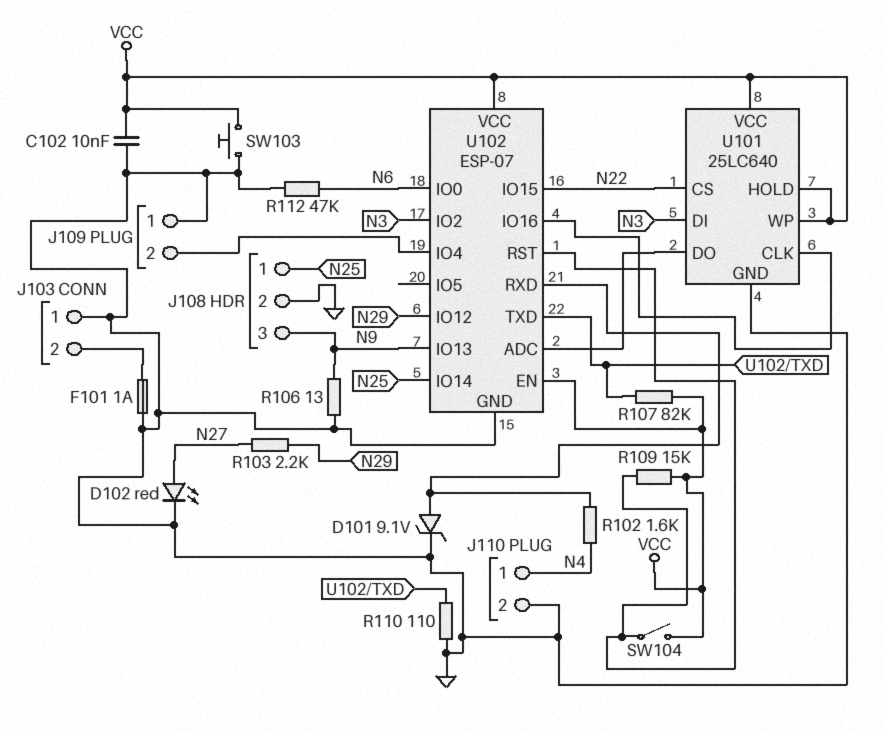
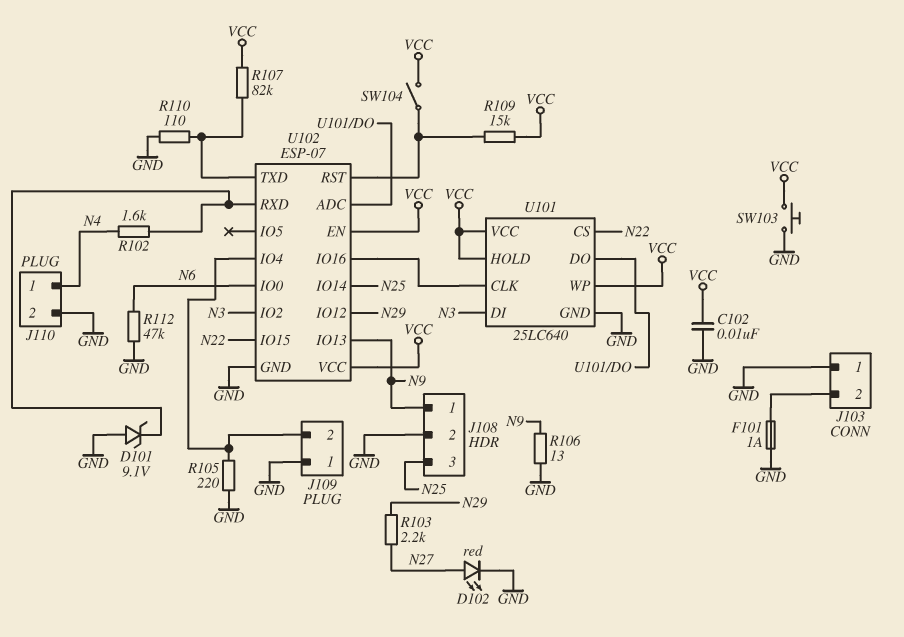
D101: zener 9.1V (A U102/RXD, K GND) -> zener 9.1V (A GND, K U102/RXD)
J108 pin 1: N25 -> N9
J108 pin 3: N9 -> N25
R105: none -> 220 (GND, J109/2)

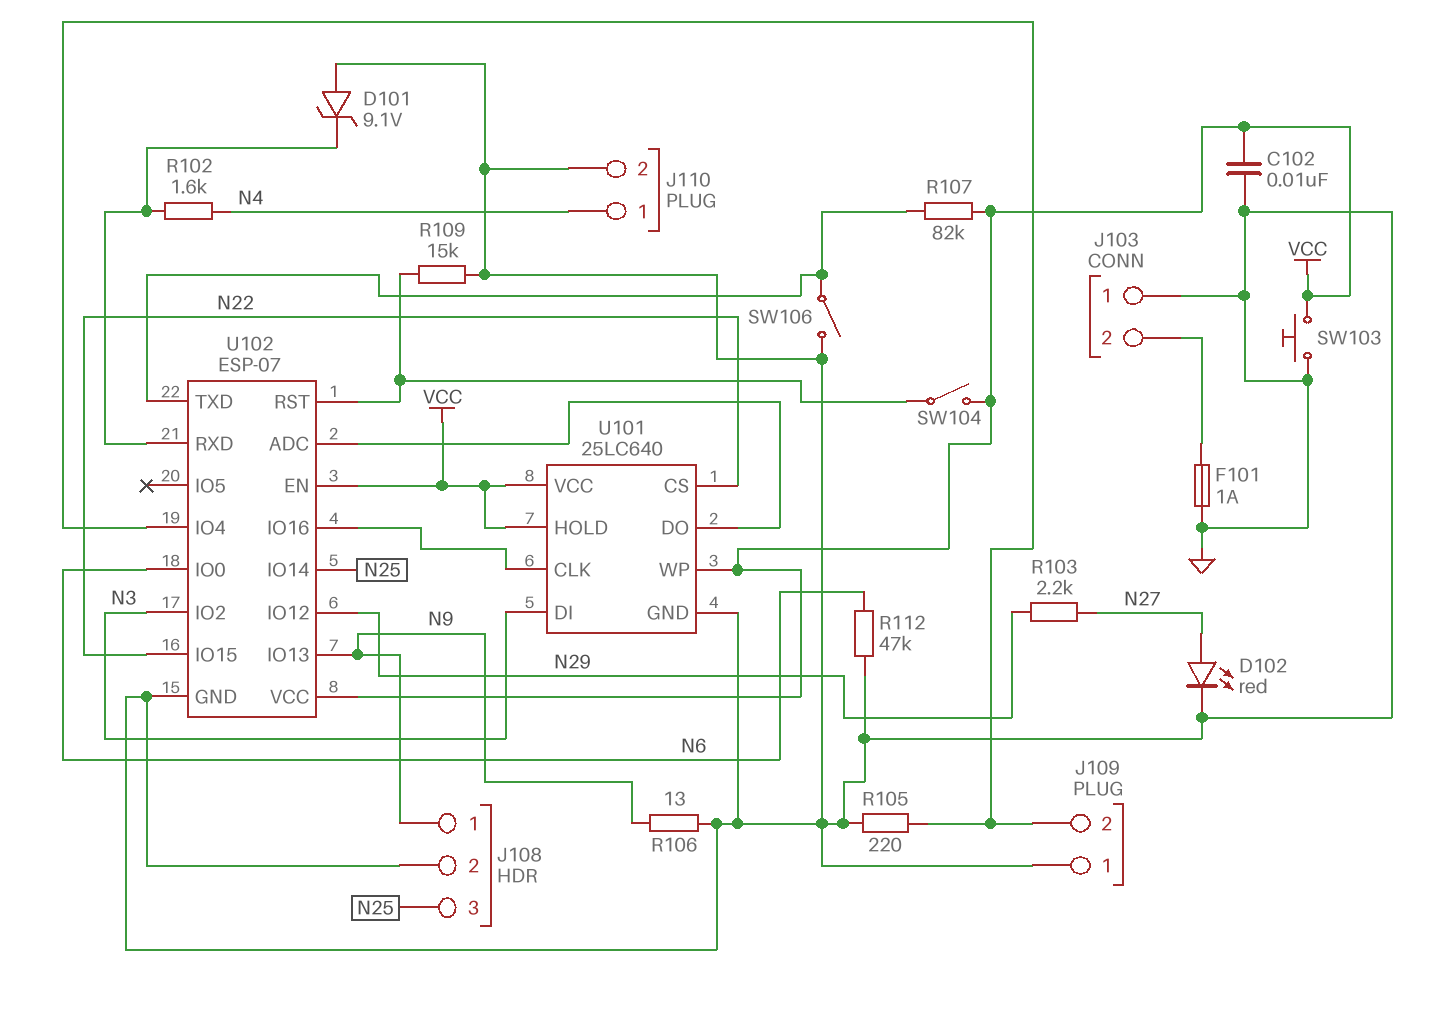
R109: 15k (U102/RST, VCC) -> 15k (GND, U102/RST)
R110: 110 (GND, U102/TXD) -> none
SW106: none -> switch (GND, U102/TXD)

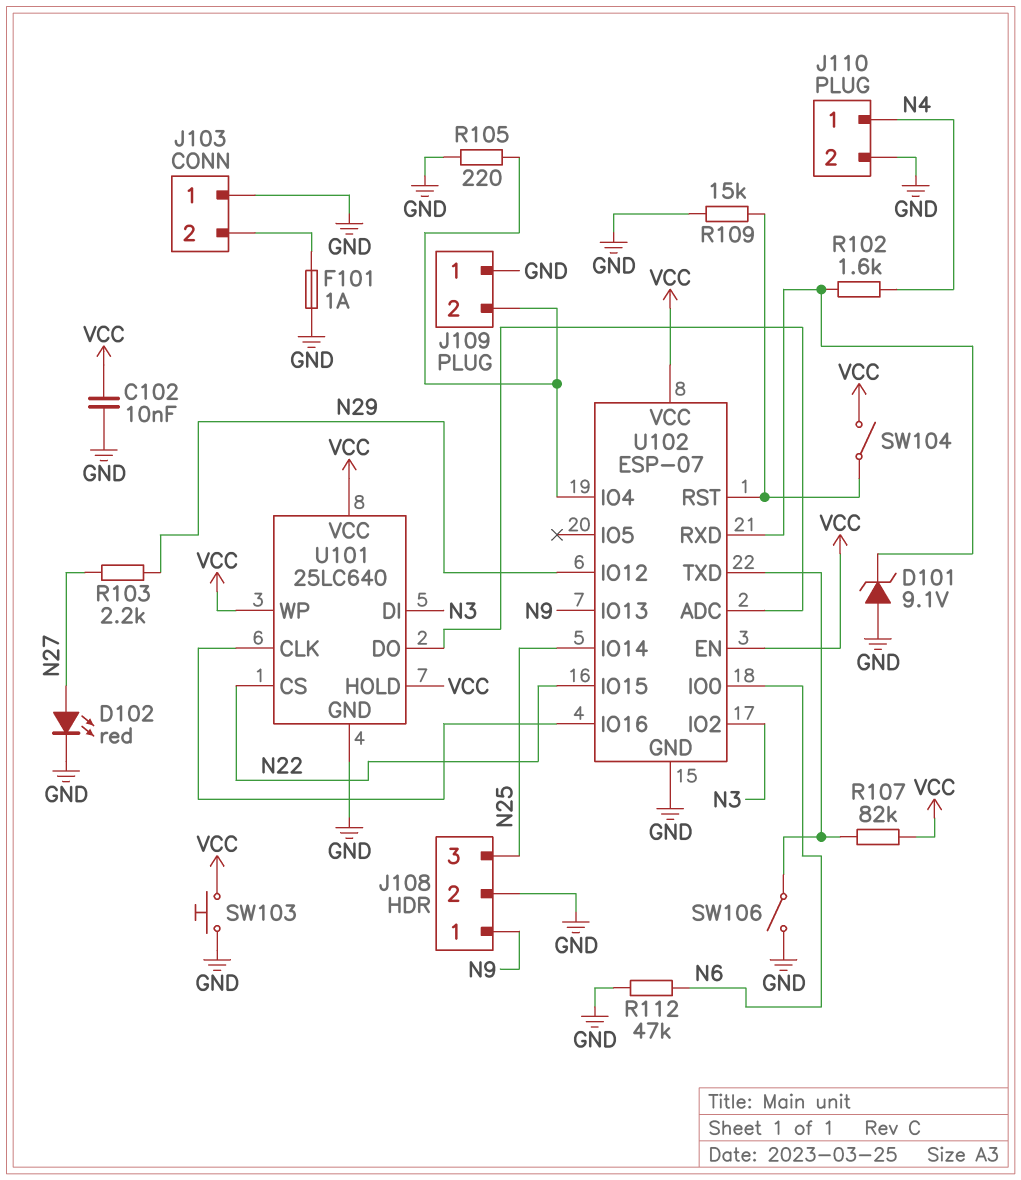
R106: 13 (GND, N9) -> none

